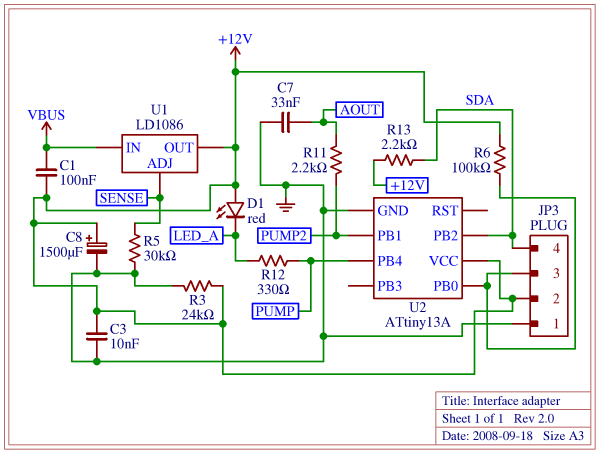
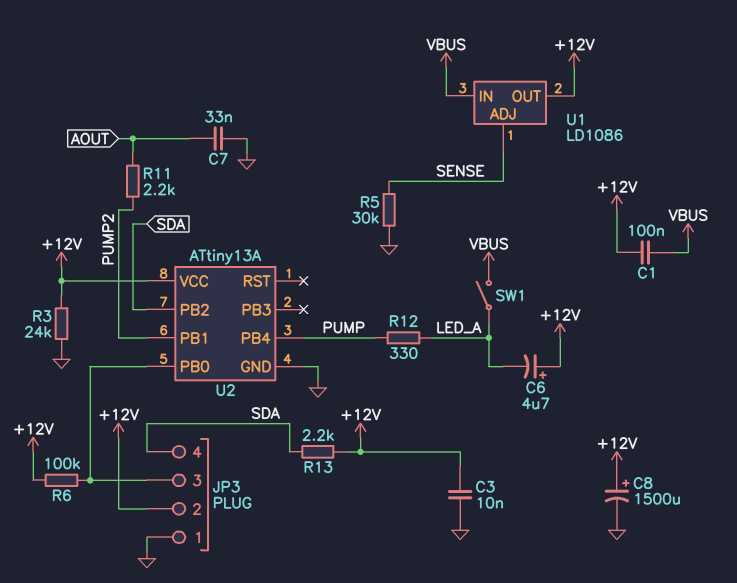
C6: none -> 4.7uF (plus +12V, minus LED_A)
D1: LED red (A +12V, K LED_A) -> none
SW1: none -> switch (LED_A, VBUS)

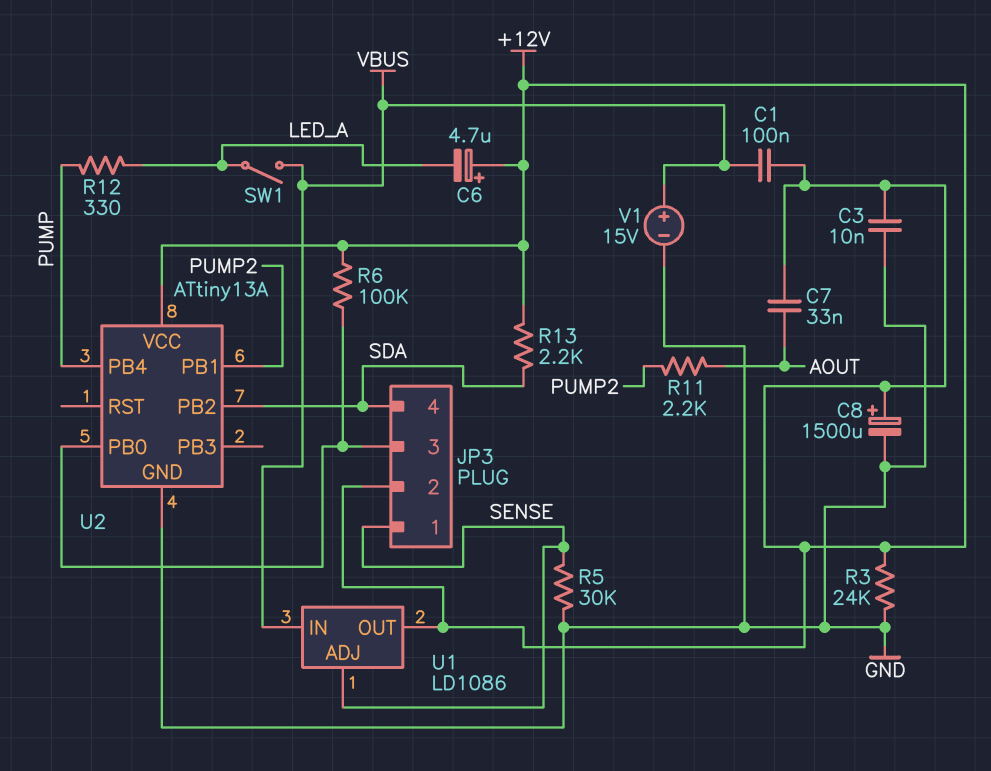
C7: 33nF (AOUT, GND) -> 33nF (+12V, AOUT)
JP3 pin 1: GND -> SENSE
V1: none -> 15V (plus VBUS, minus GND)

